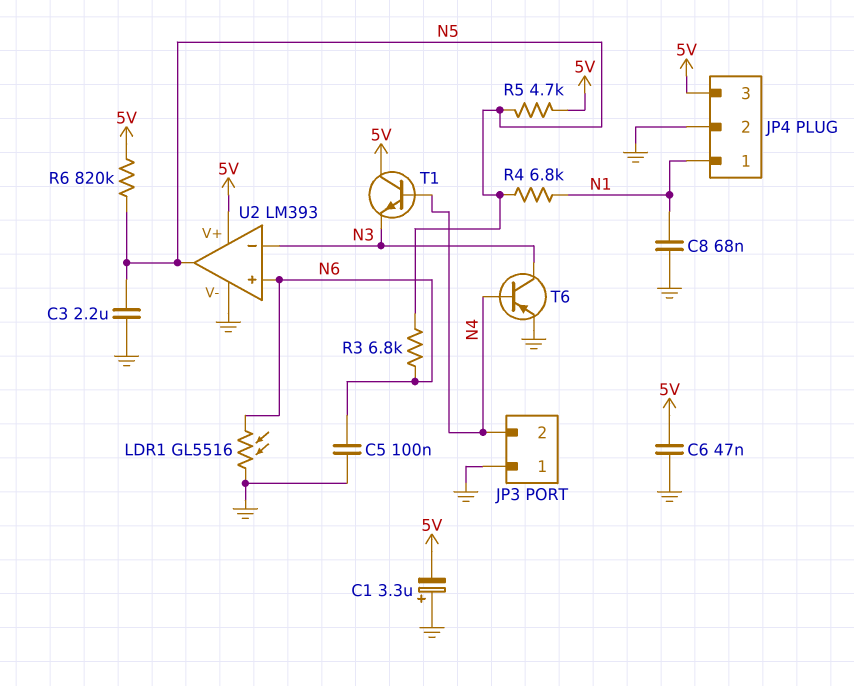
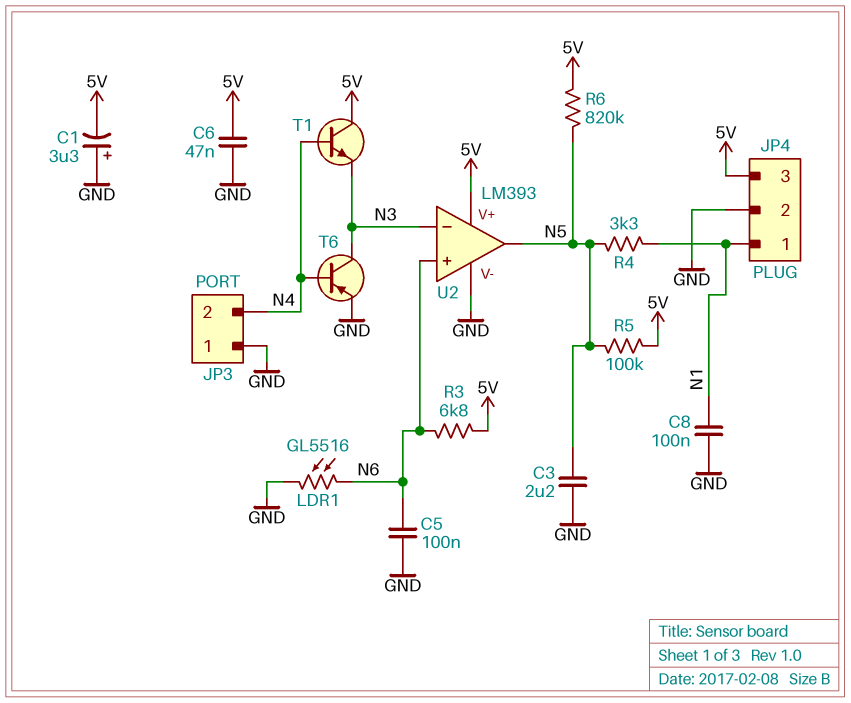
C8: 68nF (GND, N1) -> 100nF (GND, N1)
R3: 6.8k (N5, N6) -> 6.8k (5V, N6)
R4: 6.8k (N1, N5) -> 3.3k (N1, N5)
R5: 4.7k (5V, N5) -> 100k (5V, N5)

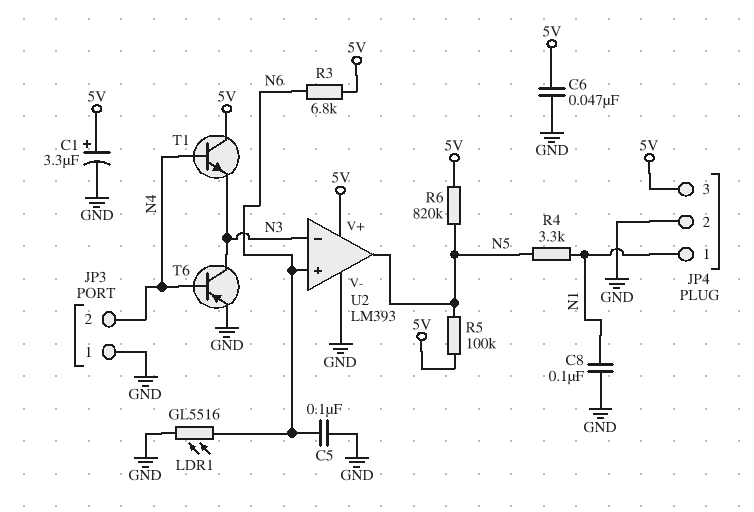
C1: 3.3uF (plus GND, minus 5V) -> 3.3uF (plus 5V, minus GND)
C3: 2.2uF (GND, N5) -> none

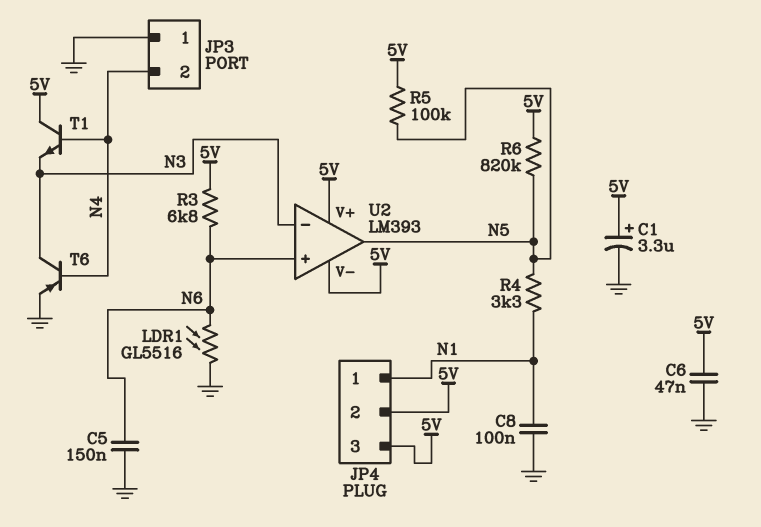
C5: 100nF (GND, N6) -> 150nF (GND, N6)
JP4 pin 2: GND -> 5V
U2 pin V-: GND -> 5V

